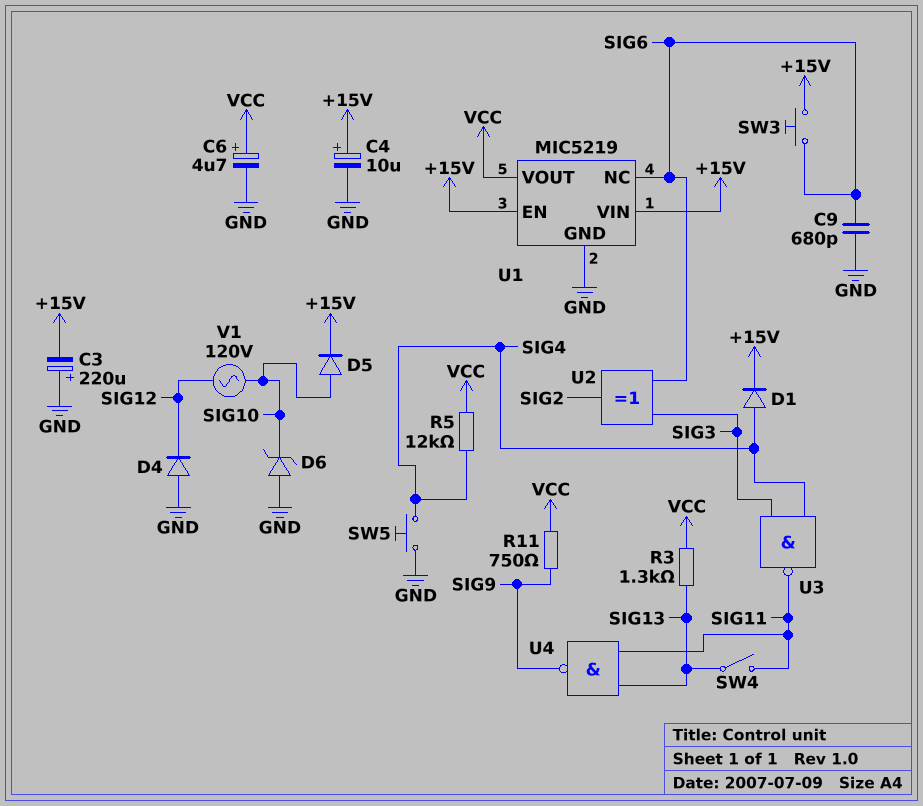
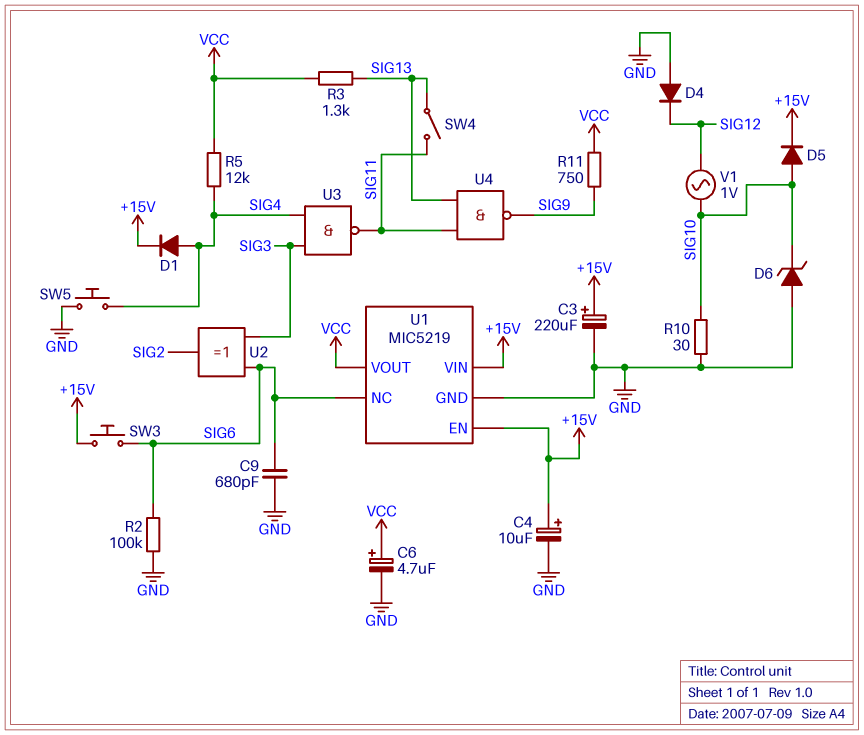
C3: 220uF (plus GND, minus +15V) -> 220uF (plus +15V, minus GND)
R2: none -> 100k (GND, SIG6)
R10: none -> 30 (GND, SIG10)
V1: AC 120V (SIG10, SIG12) -> AC 1V (SIG10, SIG12)

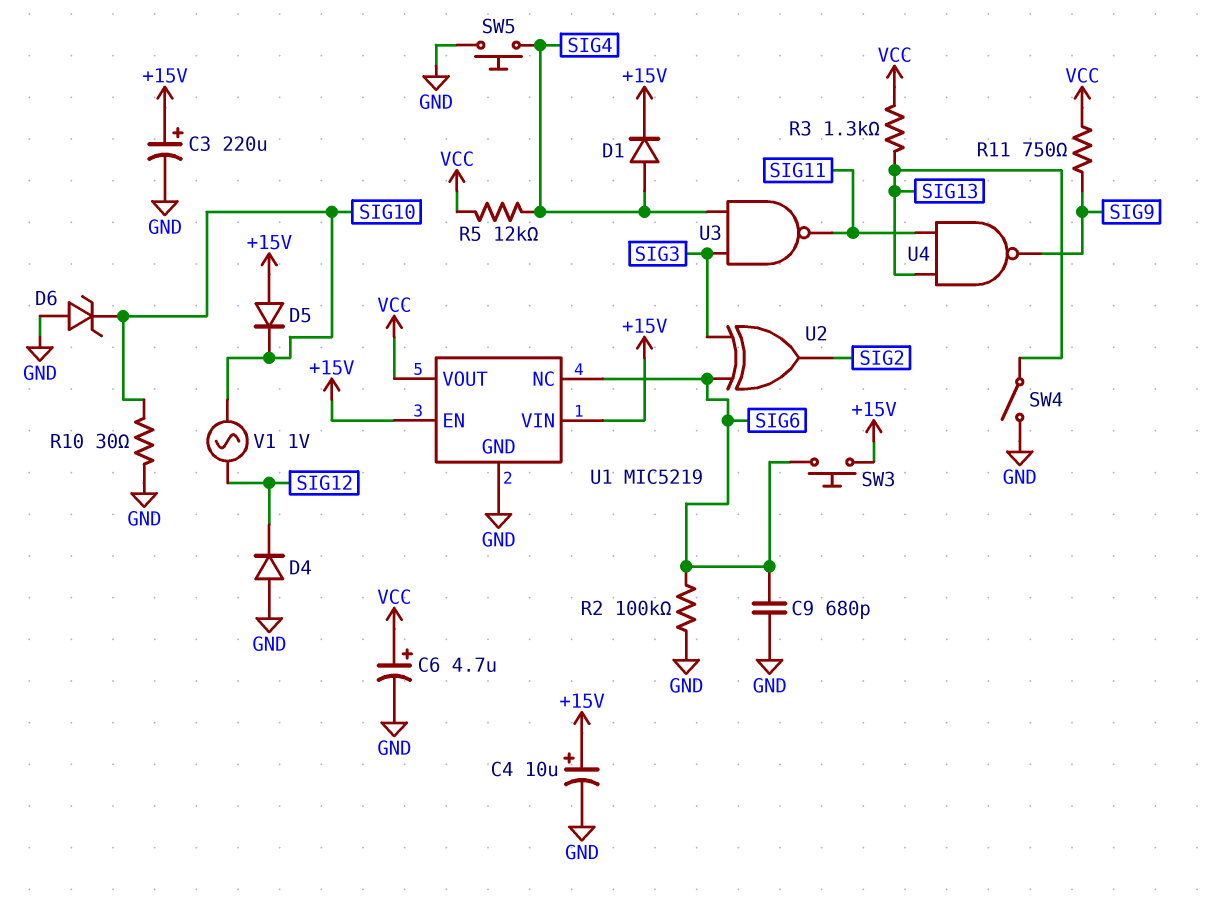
D5: diode (A SIG10, K +15V) -> diode (A +15V, K SIG10)
SW4: switch (SIG11, SIG13) -> switch (GND, SIG13)

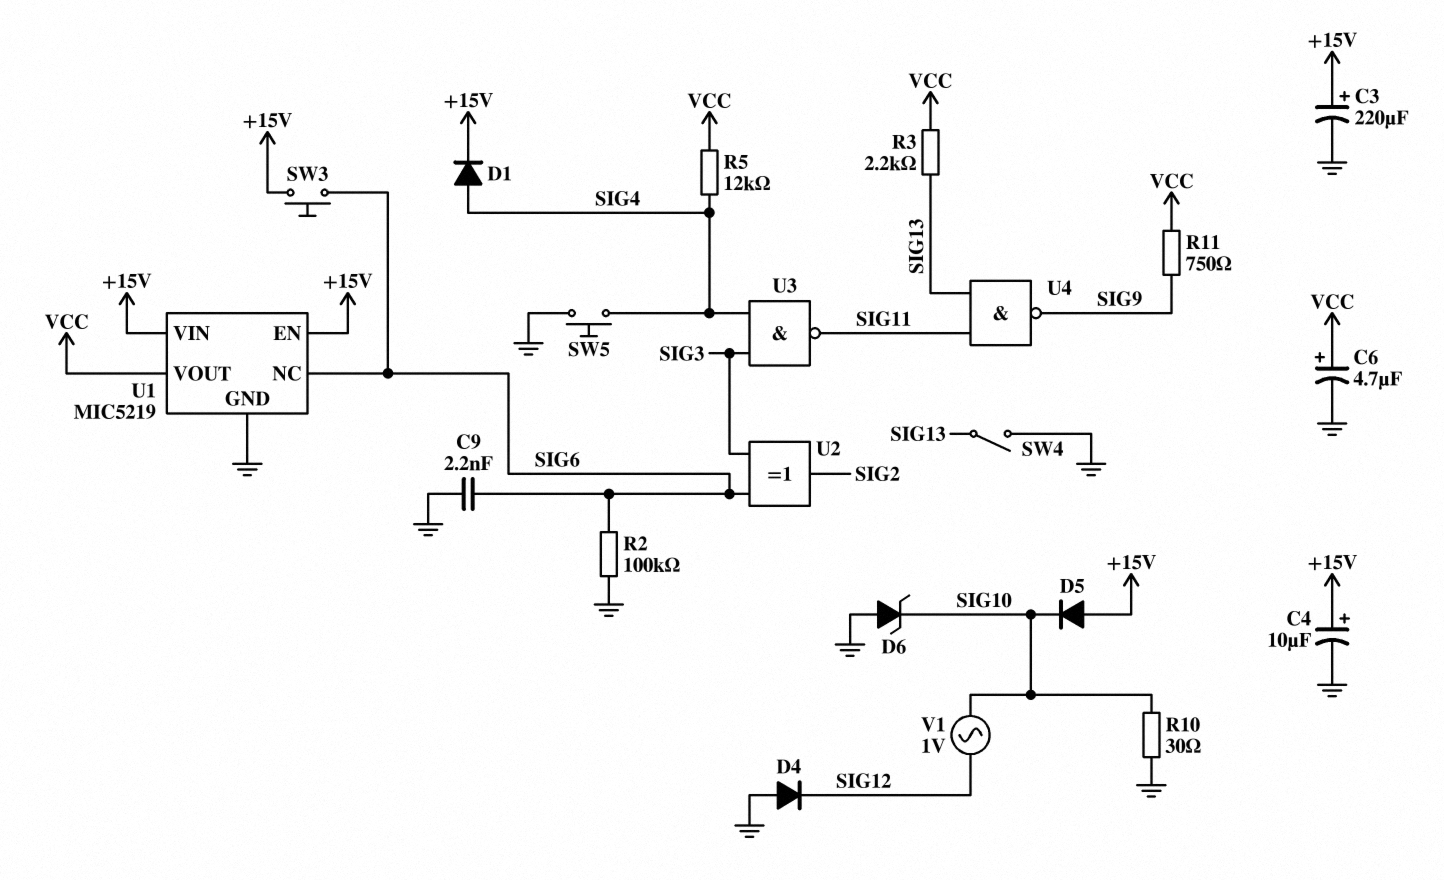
C9: 680pF (GND, SIG6) -> 2.2nF (GND, SIG6)
R3: 1.3k (SIG13, VCC) -> 2.2k (SIG13, VCC)

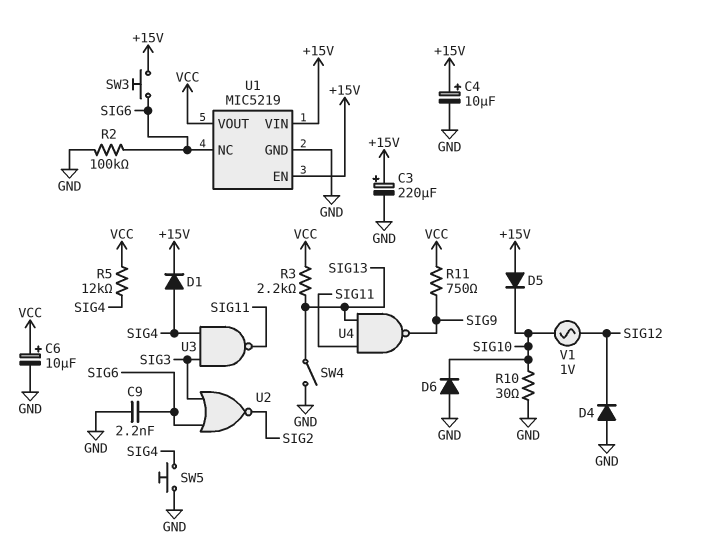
C6: 4.7uF (plus VCC, minus GND) -> 10uF (plus VCC, minus GND)
D6: zener (A GND, K SIG10) -> diode (A GND, K SIG10)
U2: XOR (in SIG3, in SIG6, out SIG2) -> NOR (in SIG3, in SIG6, out SIG2)

